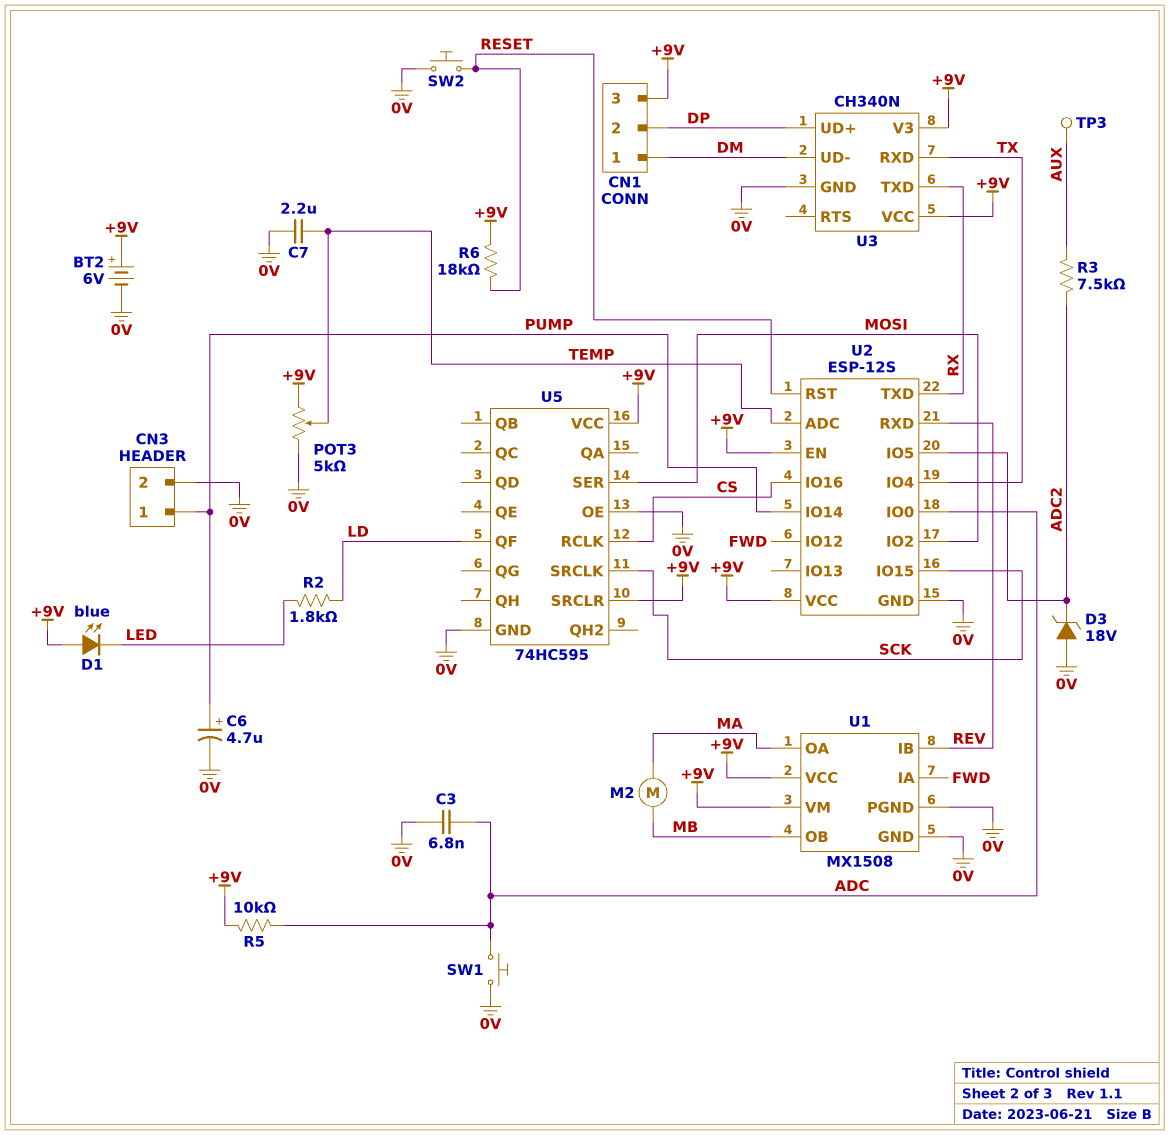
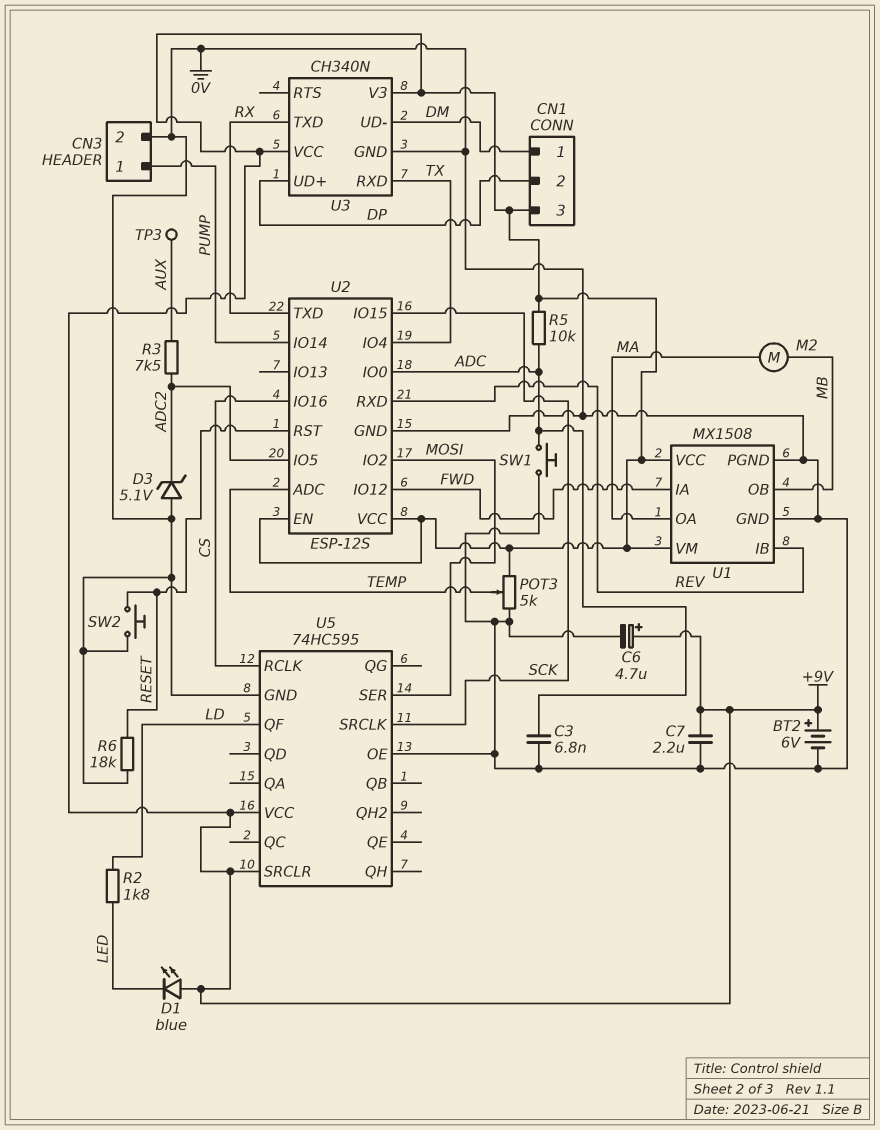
C6: 4.7uF (plus PUMP, minus 0V) -> 4.7uF (plus +9V, minus 0V)
C7: 2.2uF (0V, TEMP) -> 2.2uF (+9V, 0V)
D3: zener 18V (A 0V, K ADC2) -> zener 5.1V (A 0V, K ADC2)
R6: 18k (+9V, RESET) -> 18k (0V, RESET)

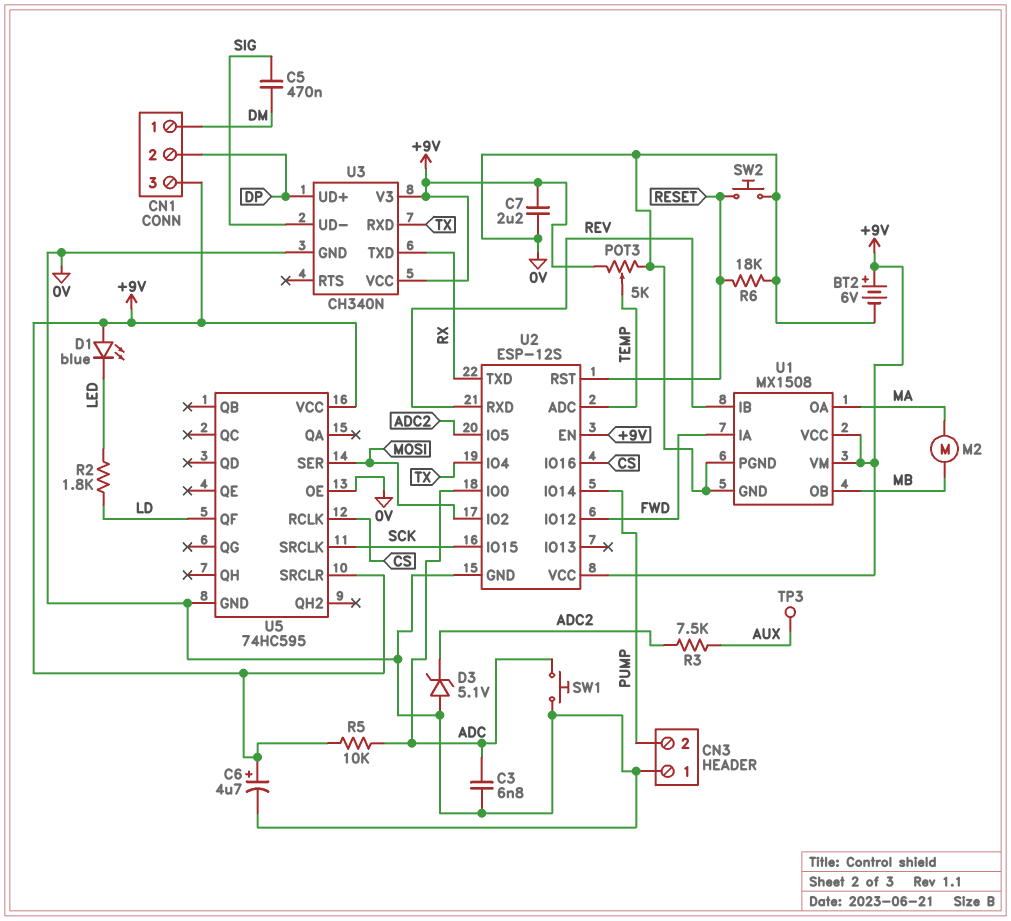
C5: none -> 470nF (DM, SIG)
CN3 pin 1: PUMP -> 0V
CN3 pin 2: 0V -> PUMP
U3 pin UD-: DM -> SIG

